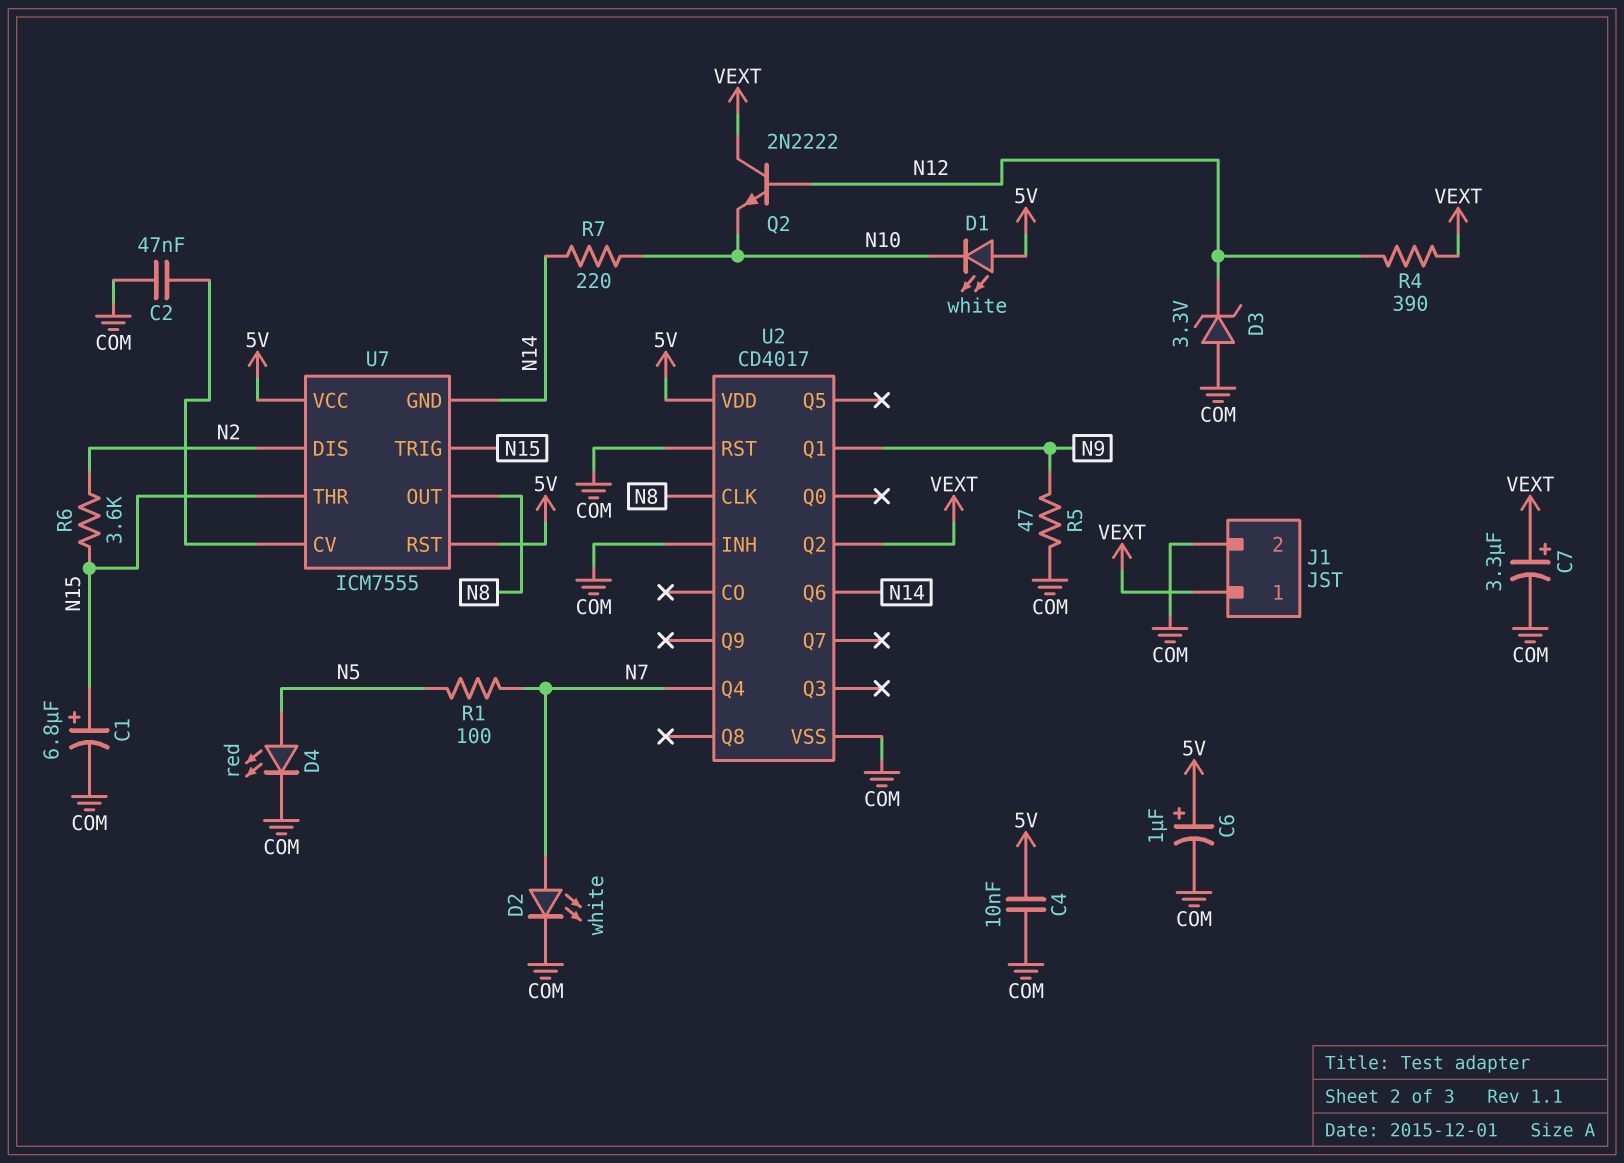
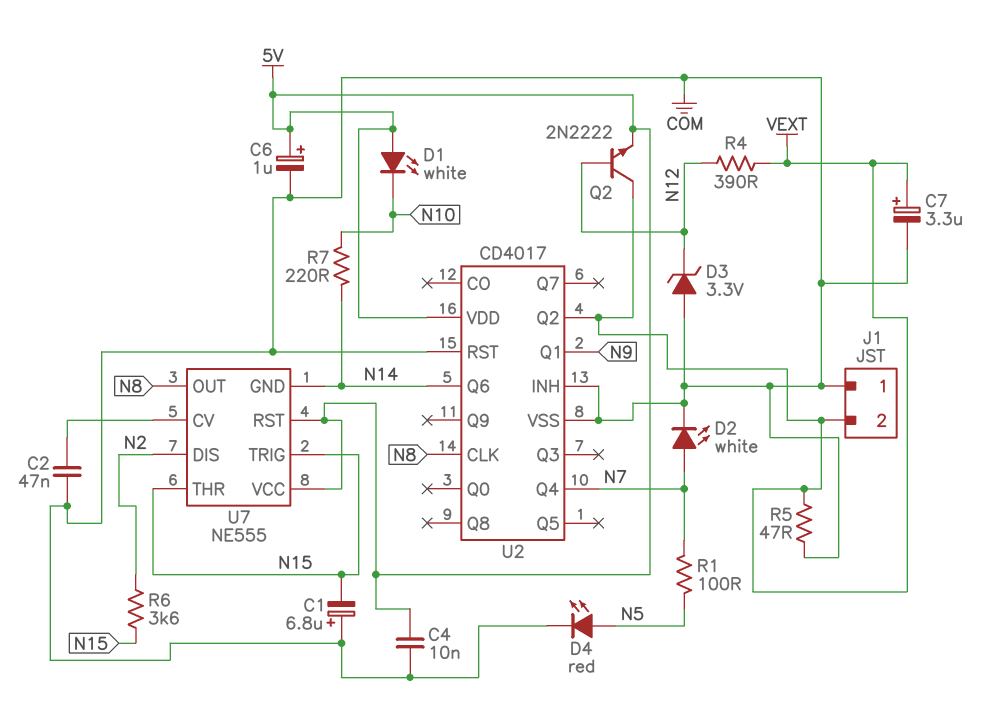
C1: 6.8uF (plus N15, minus COM) -> 6.8uF (plus COM, minus N15)
J1 pin 1: VEXT -> COM
J1 pin 2: COM -> VEXT
Q2: NPN 2N2222 (B N12, C VEXT, E N10) -> NPN 2N2222 (B N12, C VEXT, E 5V)
R5: 47 (COM, N9) -> 47 (COM, VEXT)
U7: ICM7555 -> NE555

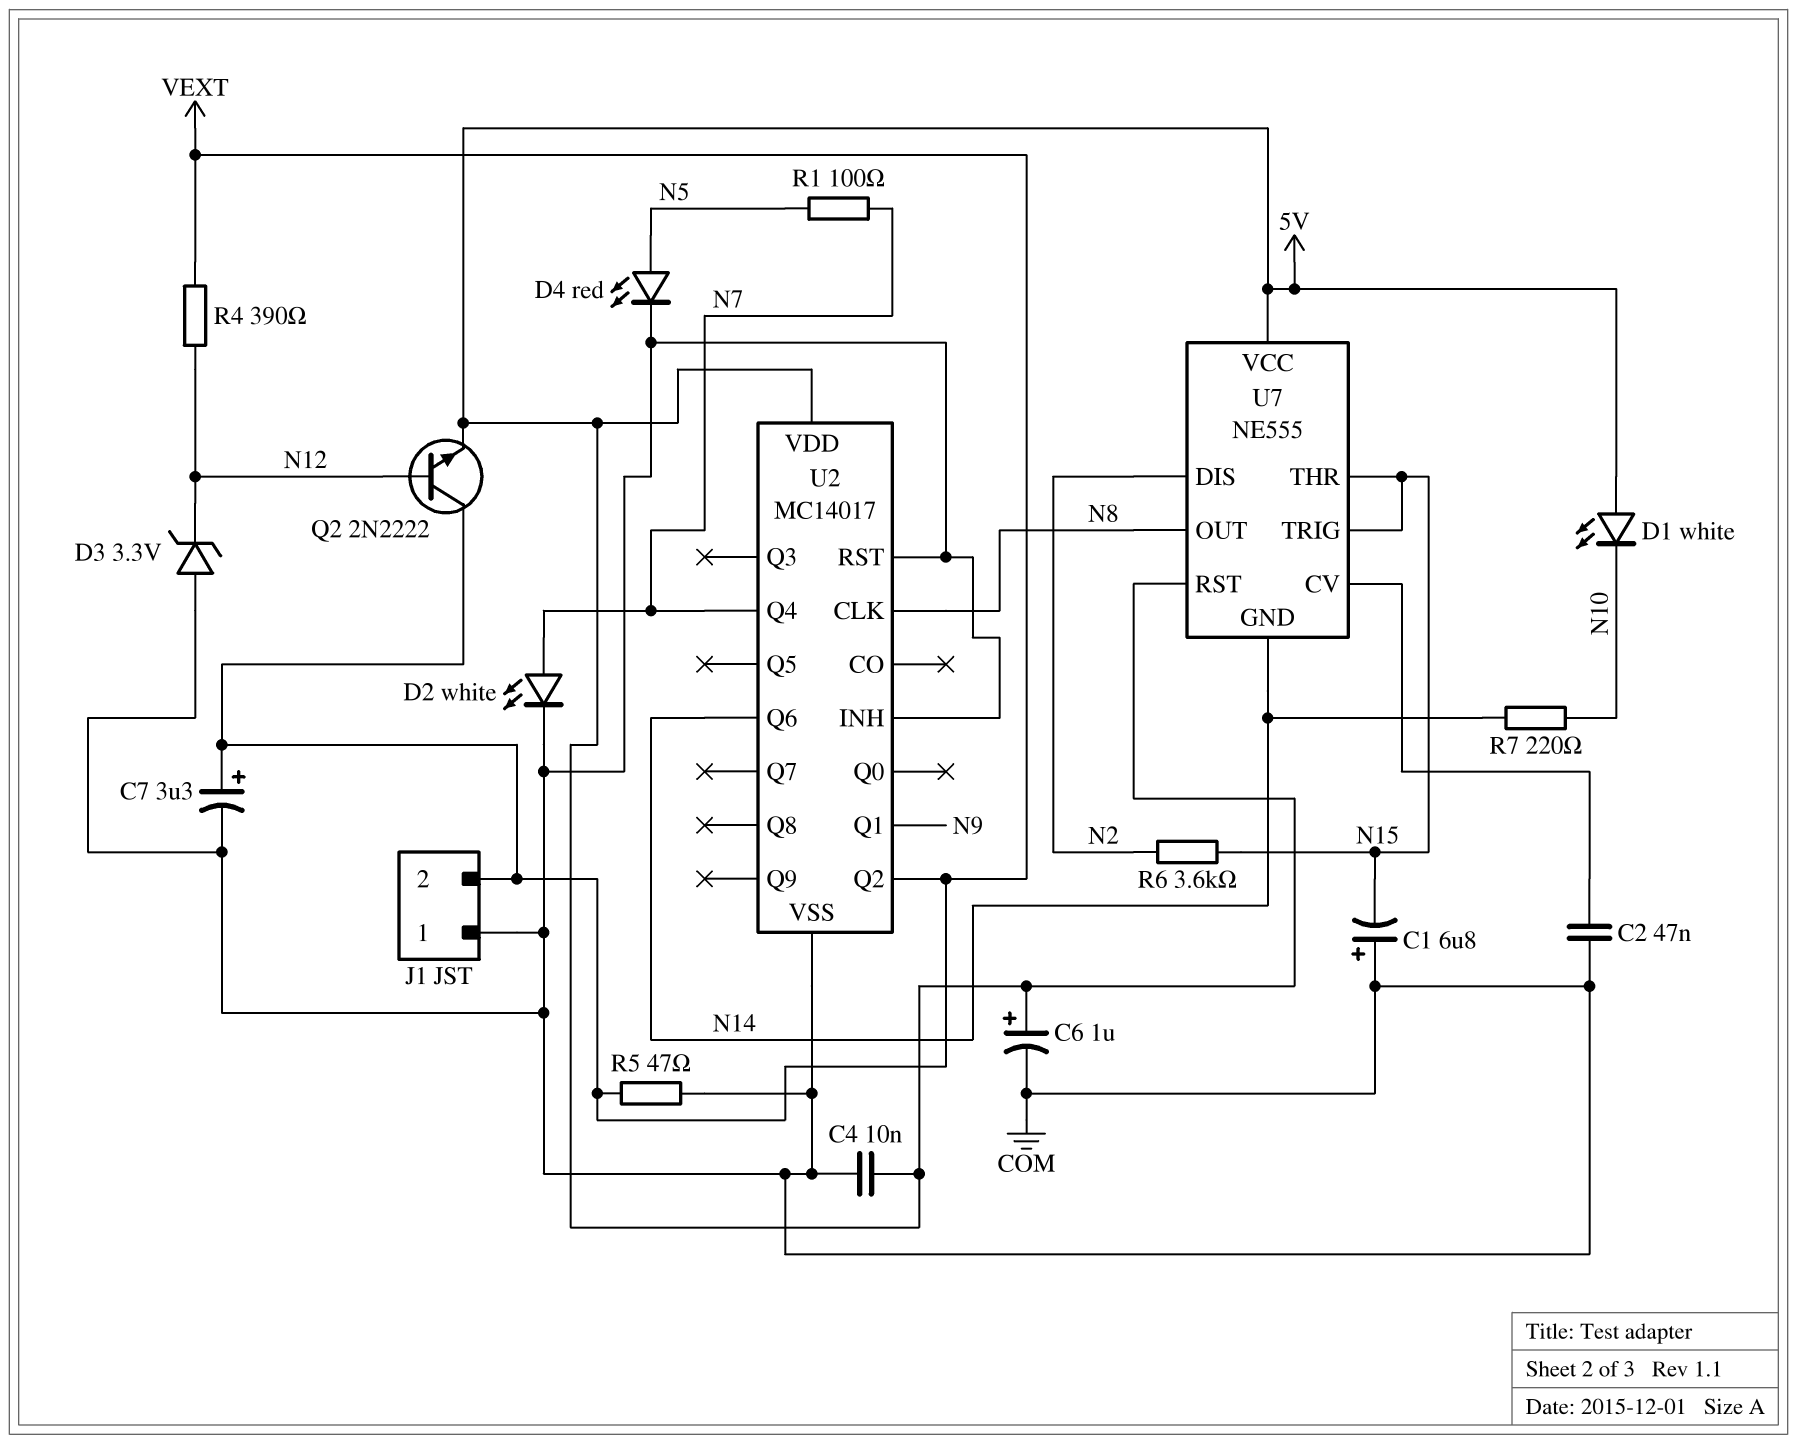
U2: CD4017 -> MC14017

